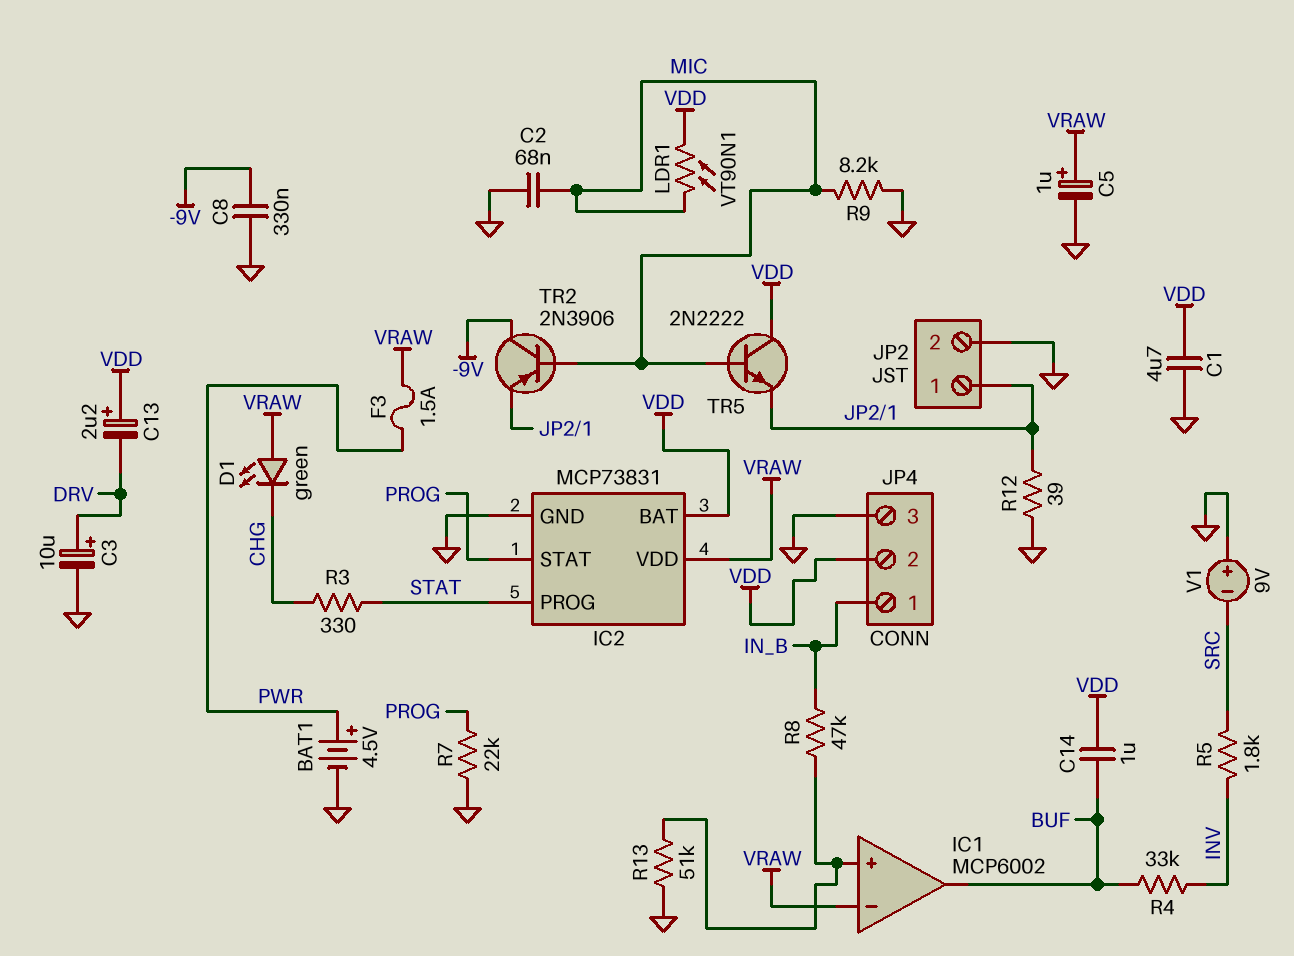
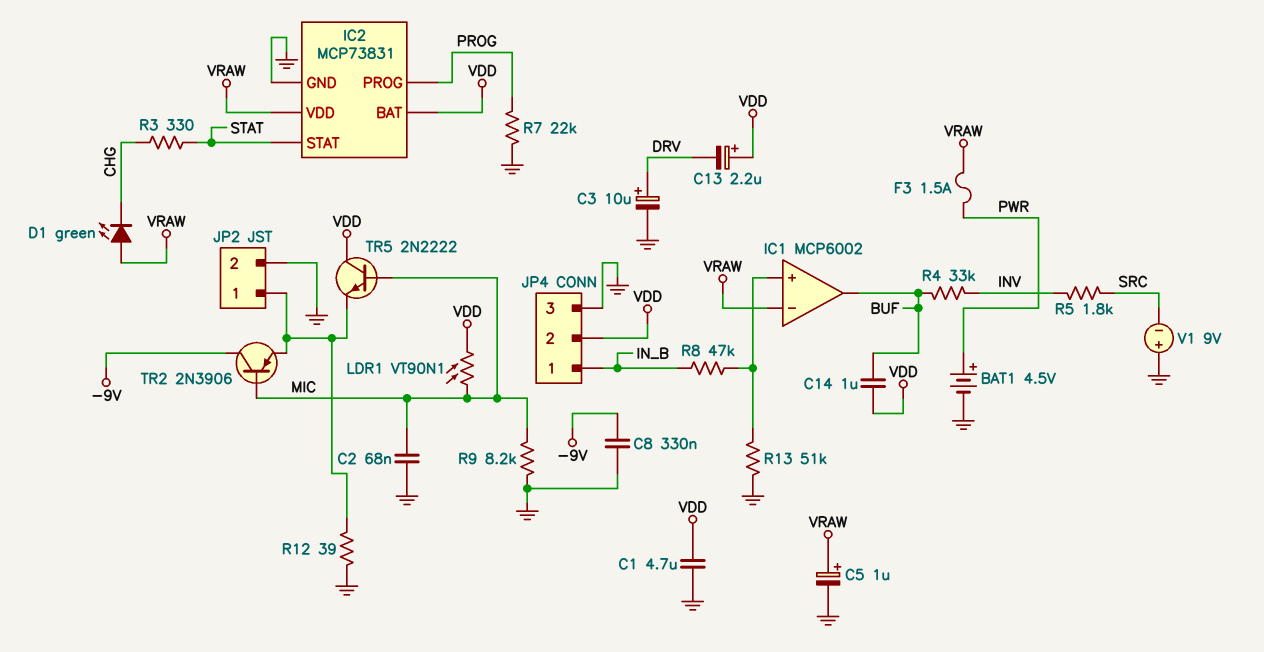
IC2 pin PROG: STAT -> PROG
IC2 pin STAT: PROG -> STAT

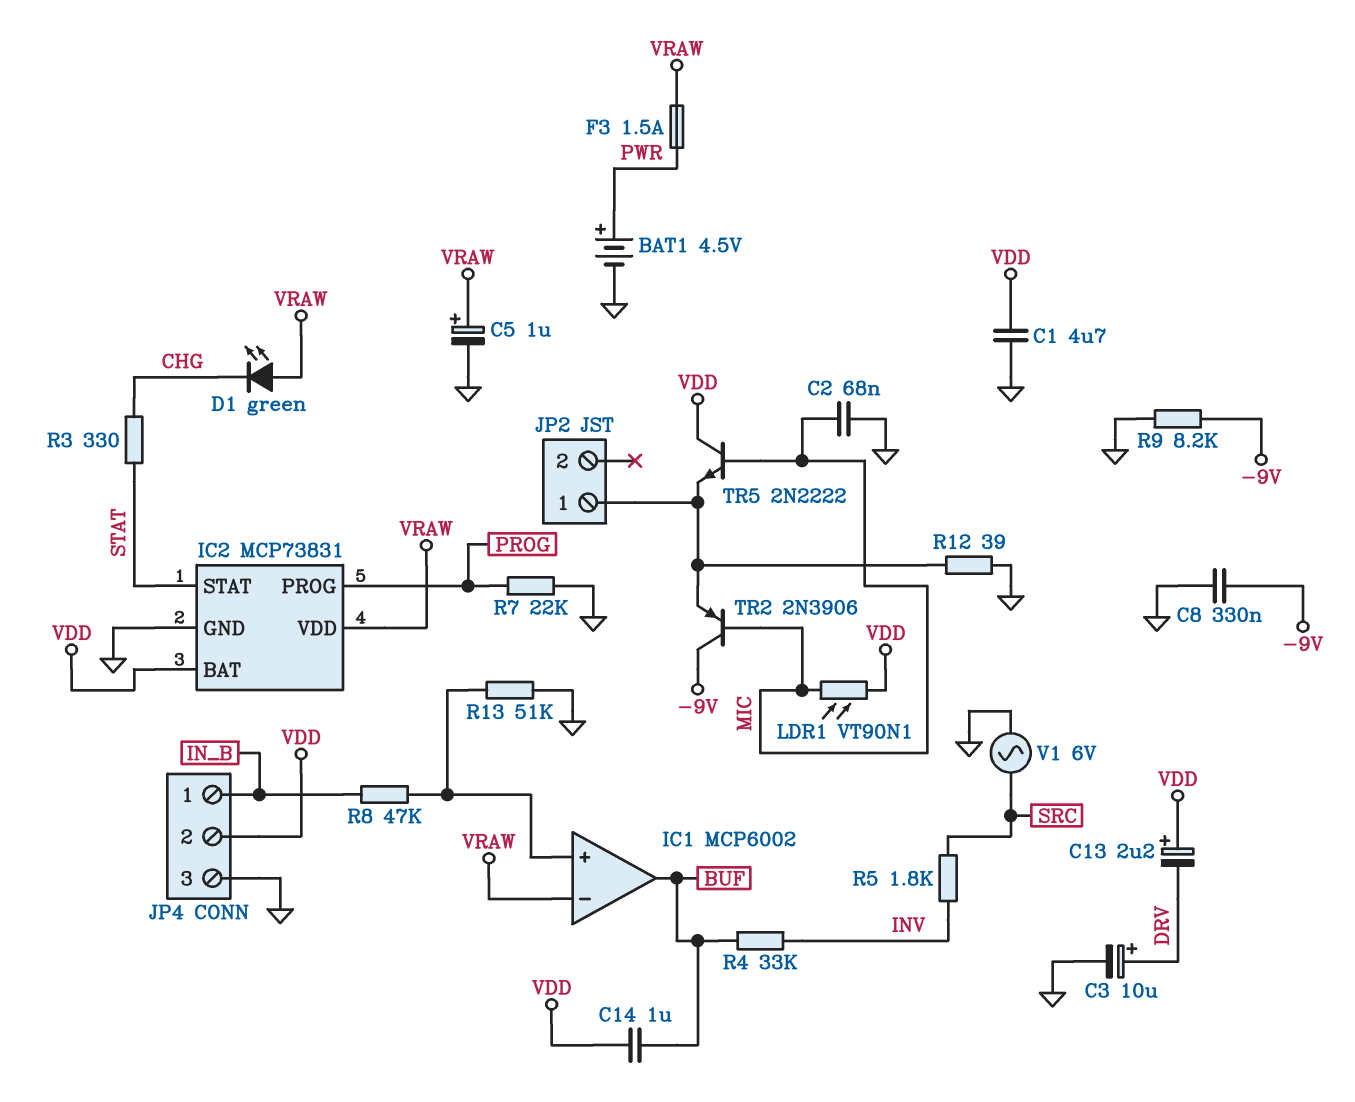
JP2 pin 2: GND -> none
R9: 8.2k (GND, MIC) -> 8.2k (-9V, GND)
V1: 9V (plus GND, minus SRC) -> AC 6V (GND, SRC)

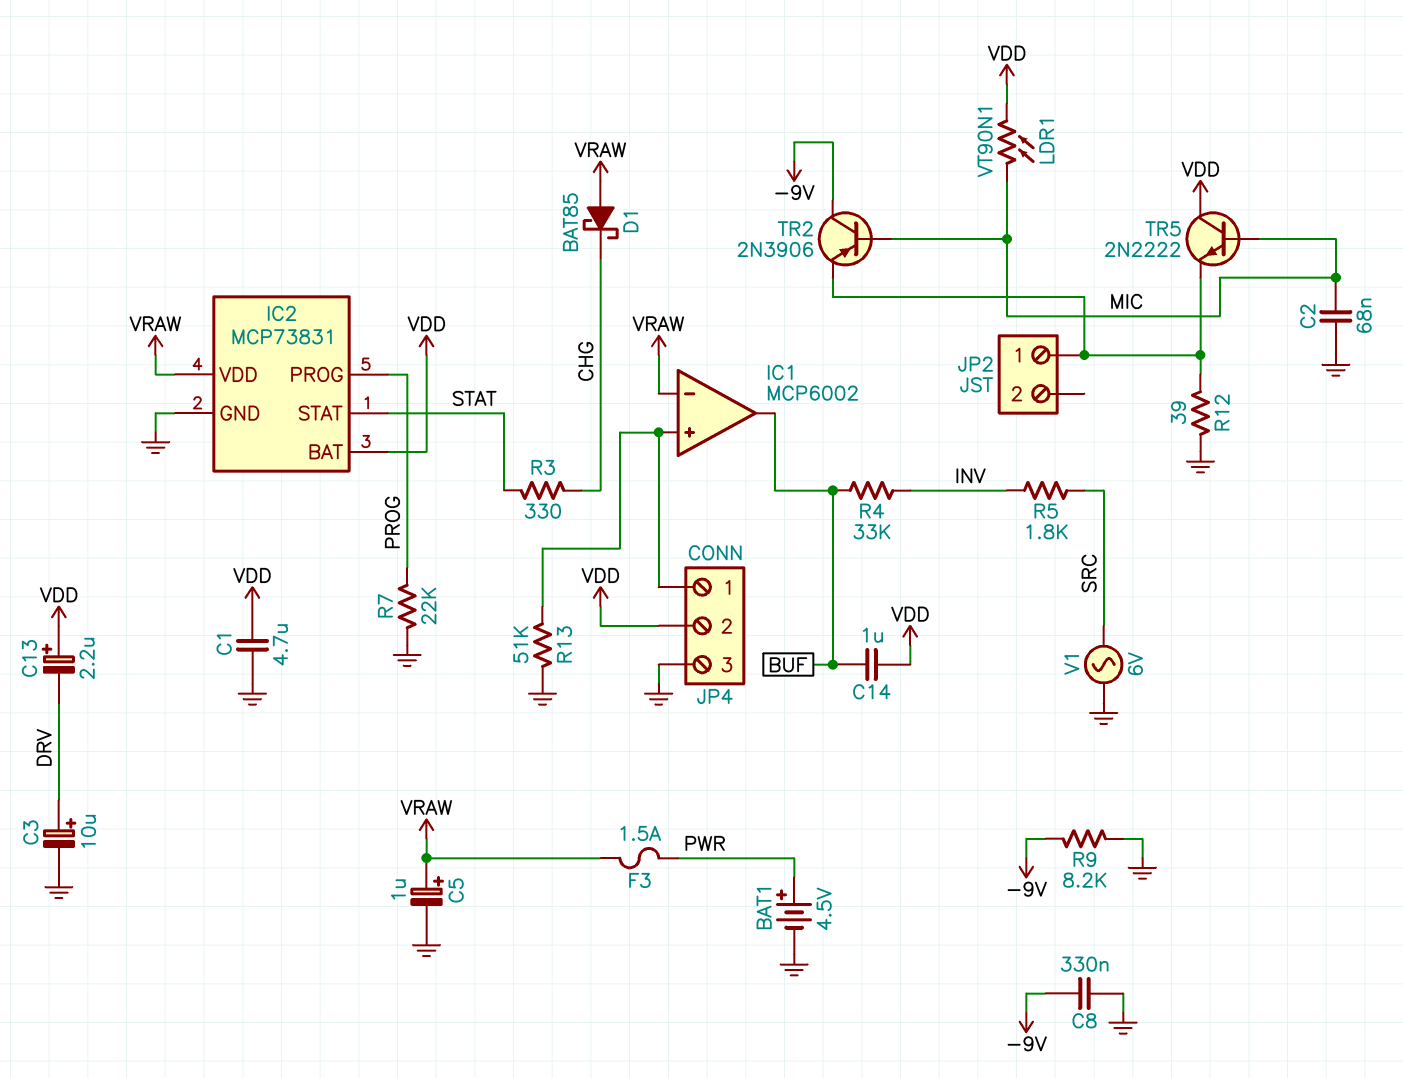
D1: LED green (A VRAW, K CHG) -> schottky BAT85 (A VRAW, K CHG)
JP4 pin 1: IN_B -> IC1/in+
R8: 47k (IC1/in+, IN_B) -> none

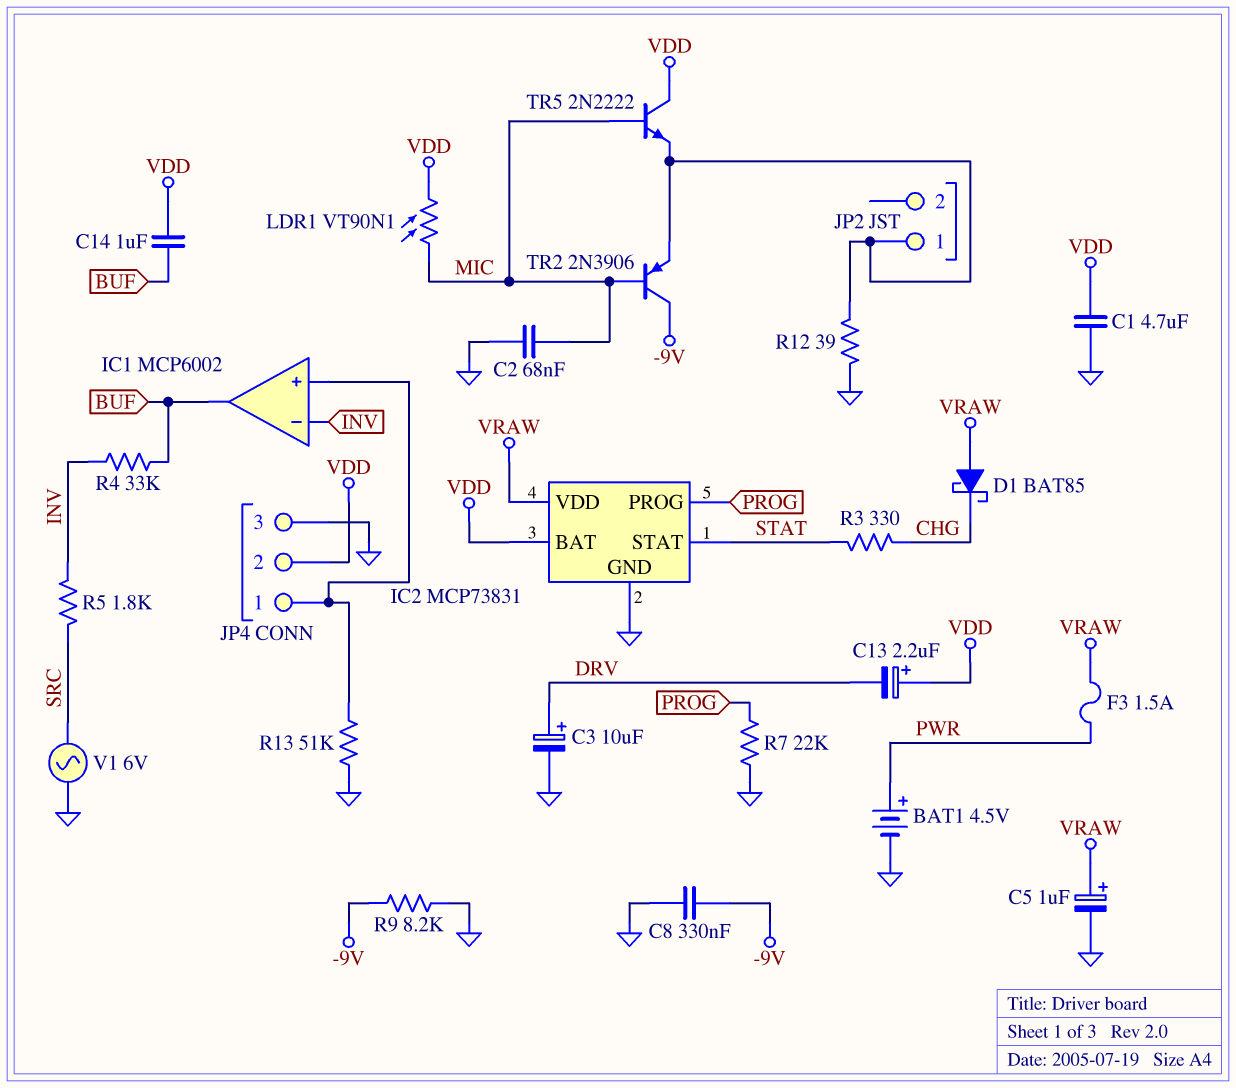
IC1 pin in-: VRAW -> INV

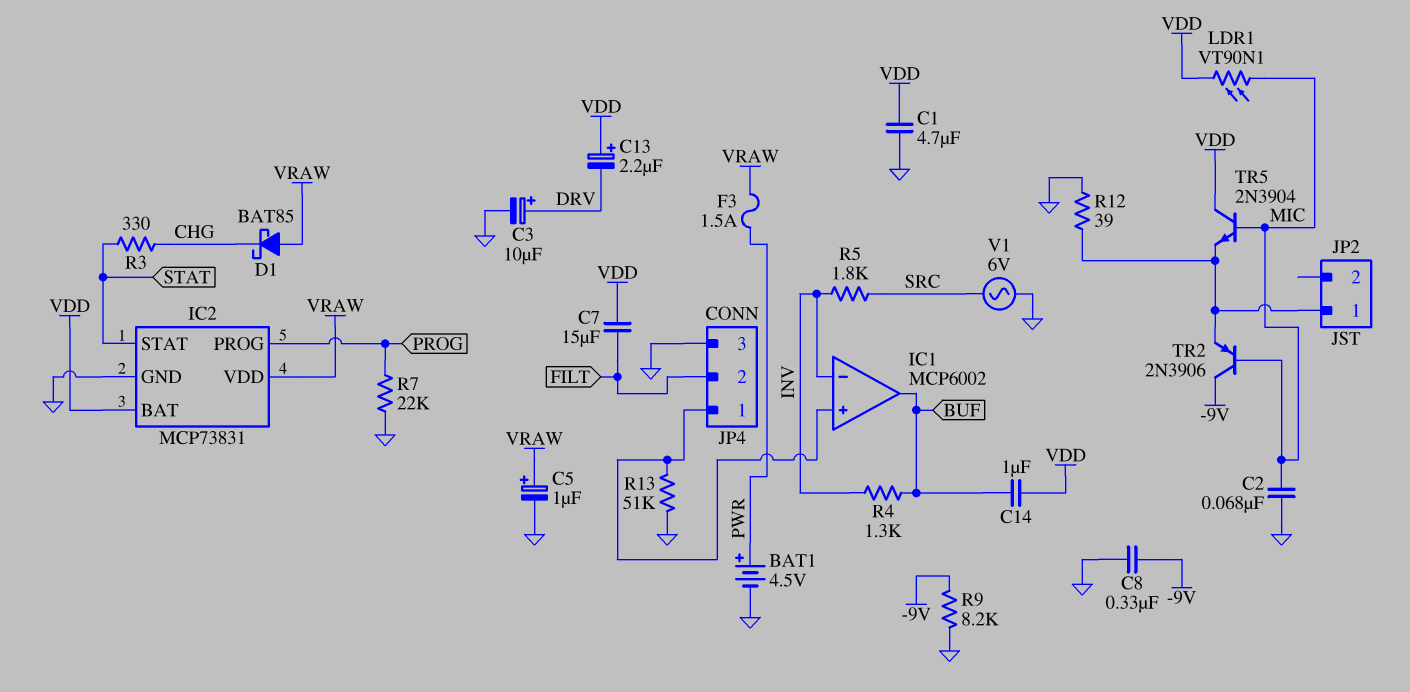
C7: none -> 15uF (FILT, VDD)
JP4 pin 2: VDD -> FILT
R4: 33k (BUF, INV) -> 1.3k (BUF, INV)
TR5: NPN 2N2222 (B MIC, C VDD, E JP2/1) -> NPN 2N3904 (B MIC, C VDD, E JP2/1)

